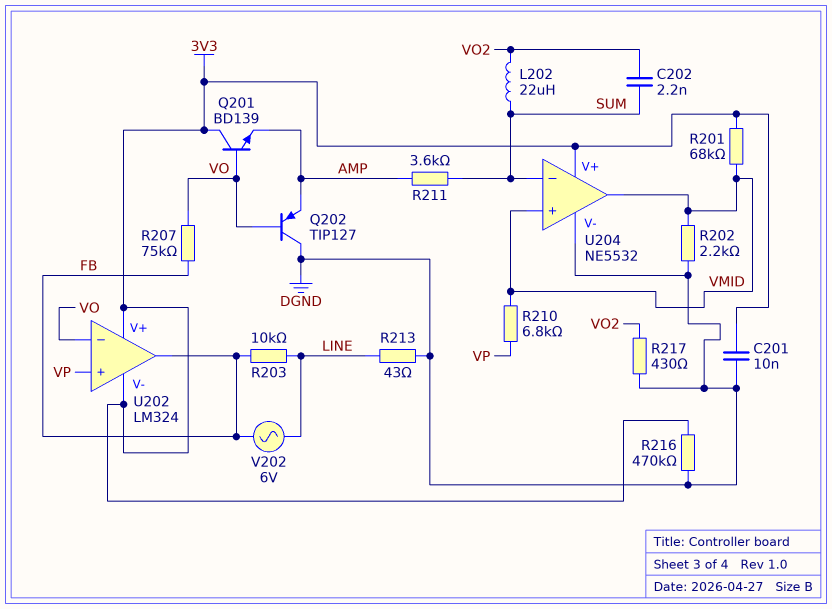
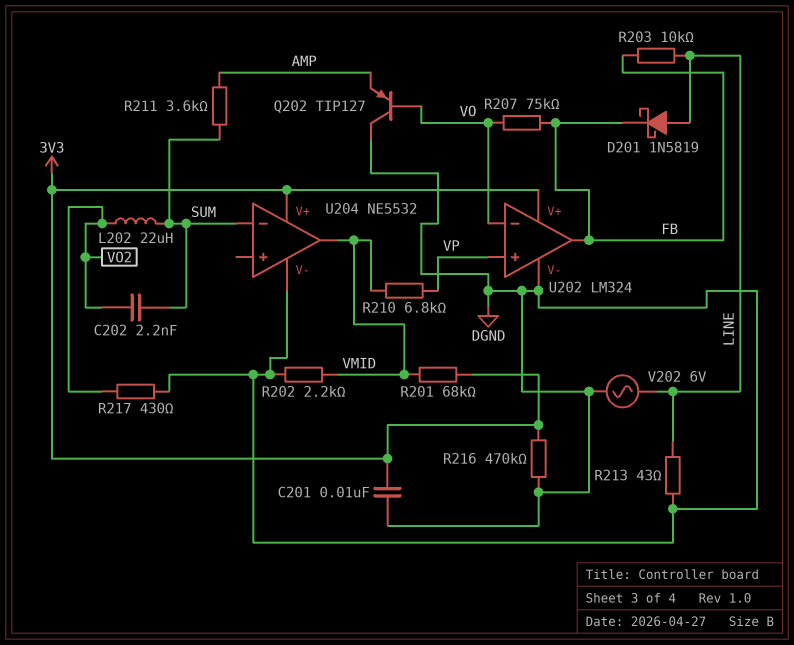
D201: none -> schottky 1N5819 (A LINE, K FB)
Q201: NPN BD139 (B VO, C 3V3, E AMP) -> none
U202 pin V-: 3V3 -> DGND
U204 pin in+: VMID -> none
V202: AC 6V (FB, LINE) -> AC 6V (DGND, LINE)

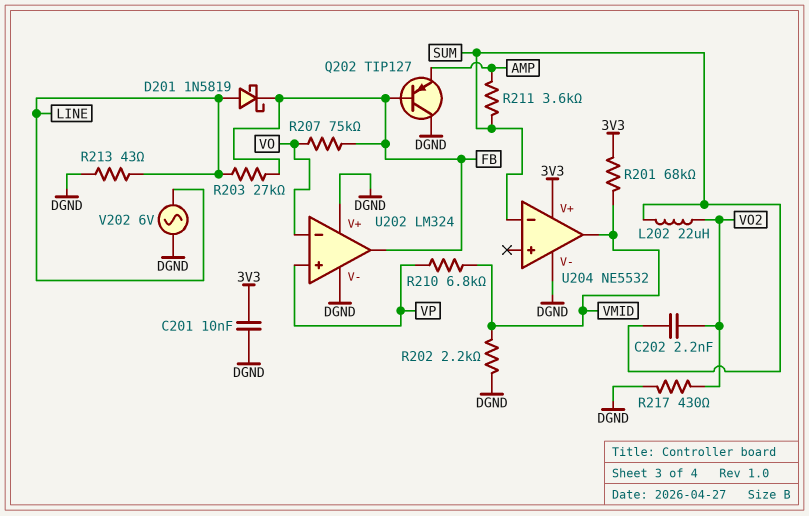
Q202: PNP TIP127 (B VO, C DGND, E AMP) -> PNP TIP127 (B FB, C DGND, E AMP)
R203: 10k (FB, LINE) -> 27k (FB, LINE)
R216: 470k (3V3, DGND) -> none
U202 pin V+: 3V3 -> DGND

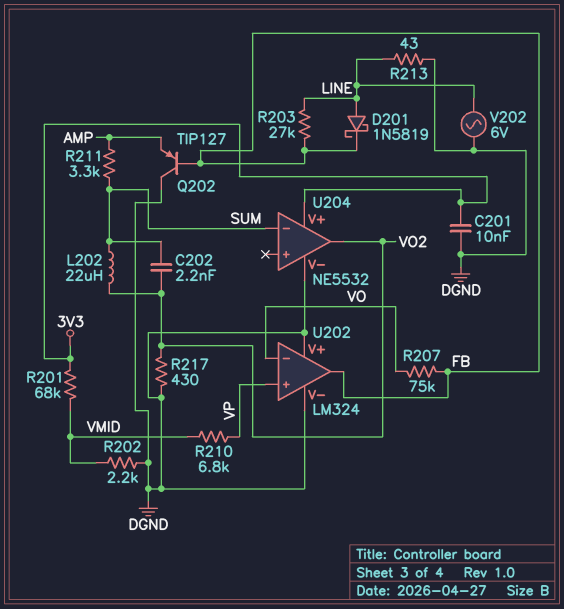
R211: 3.6k (AMP, SUM) -> 3.3k (AMP, SUM)
U204 pin out: VMID -> VO2

